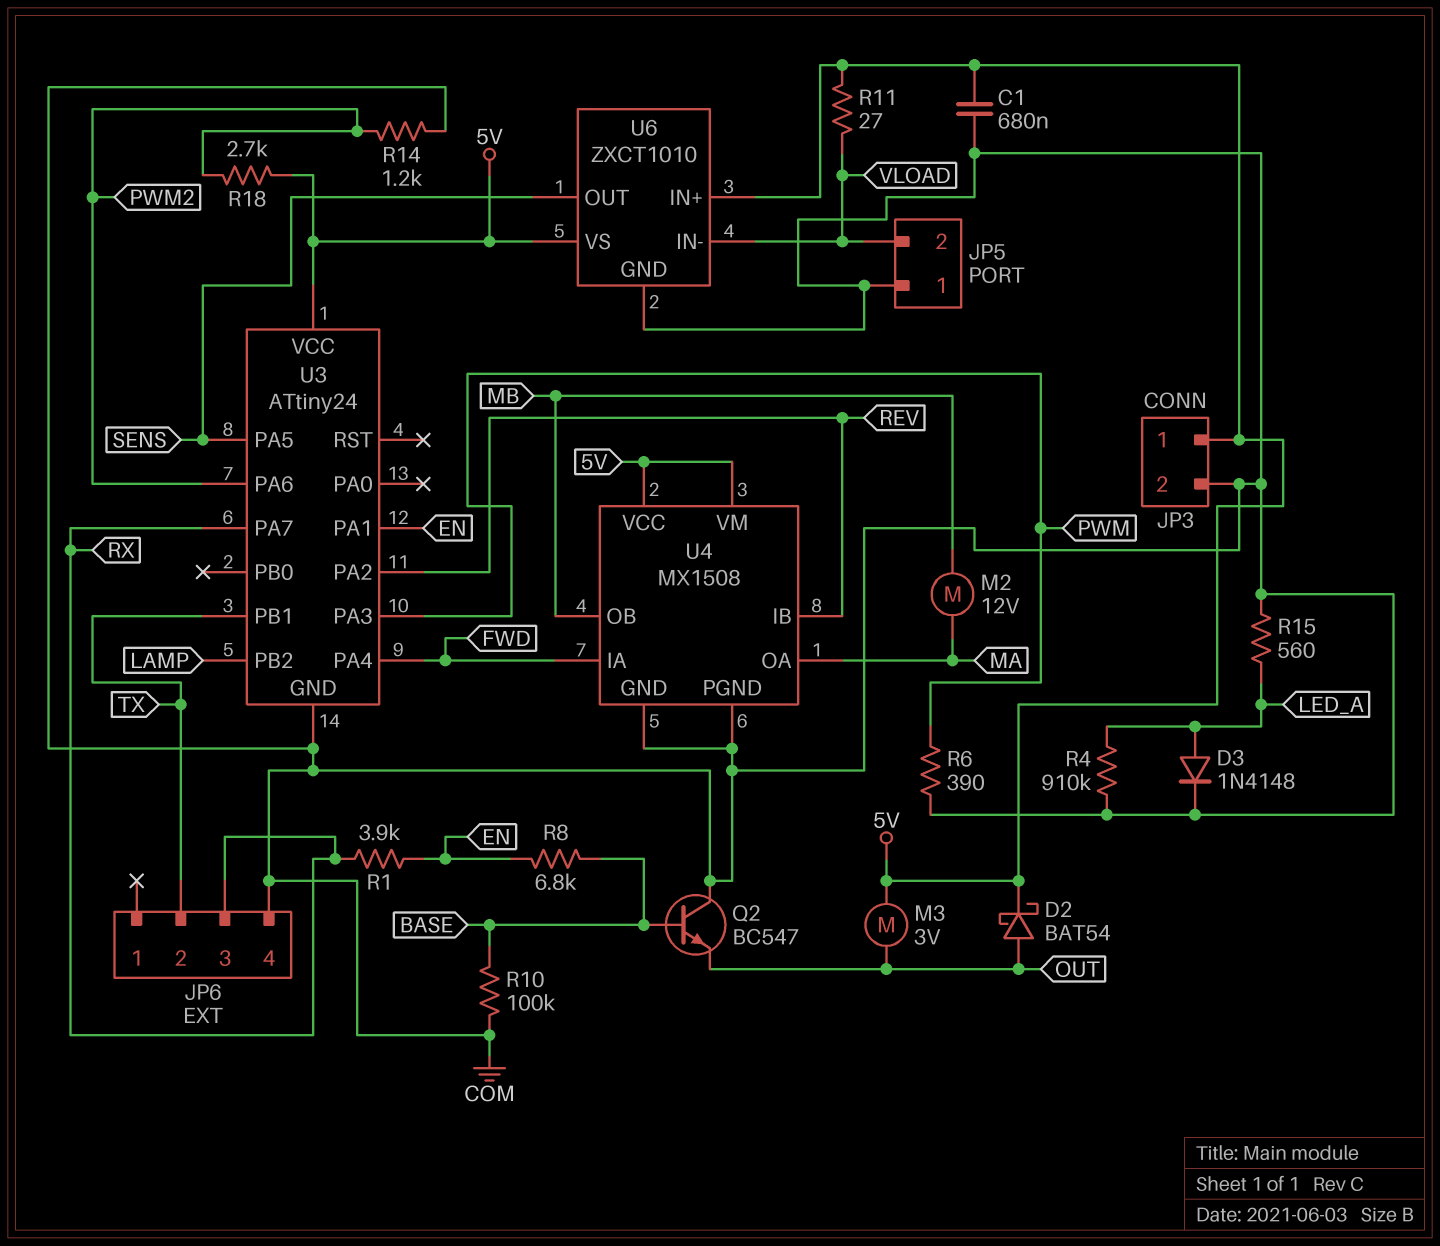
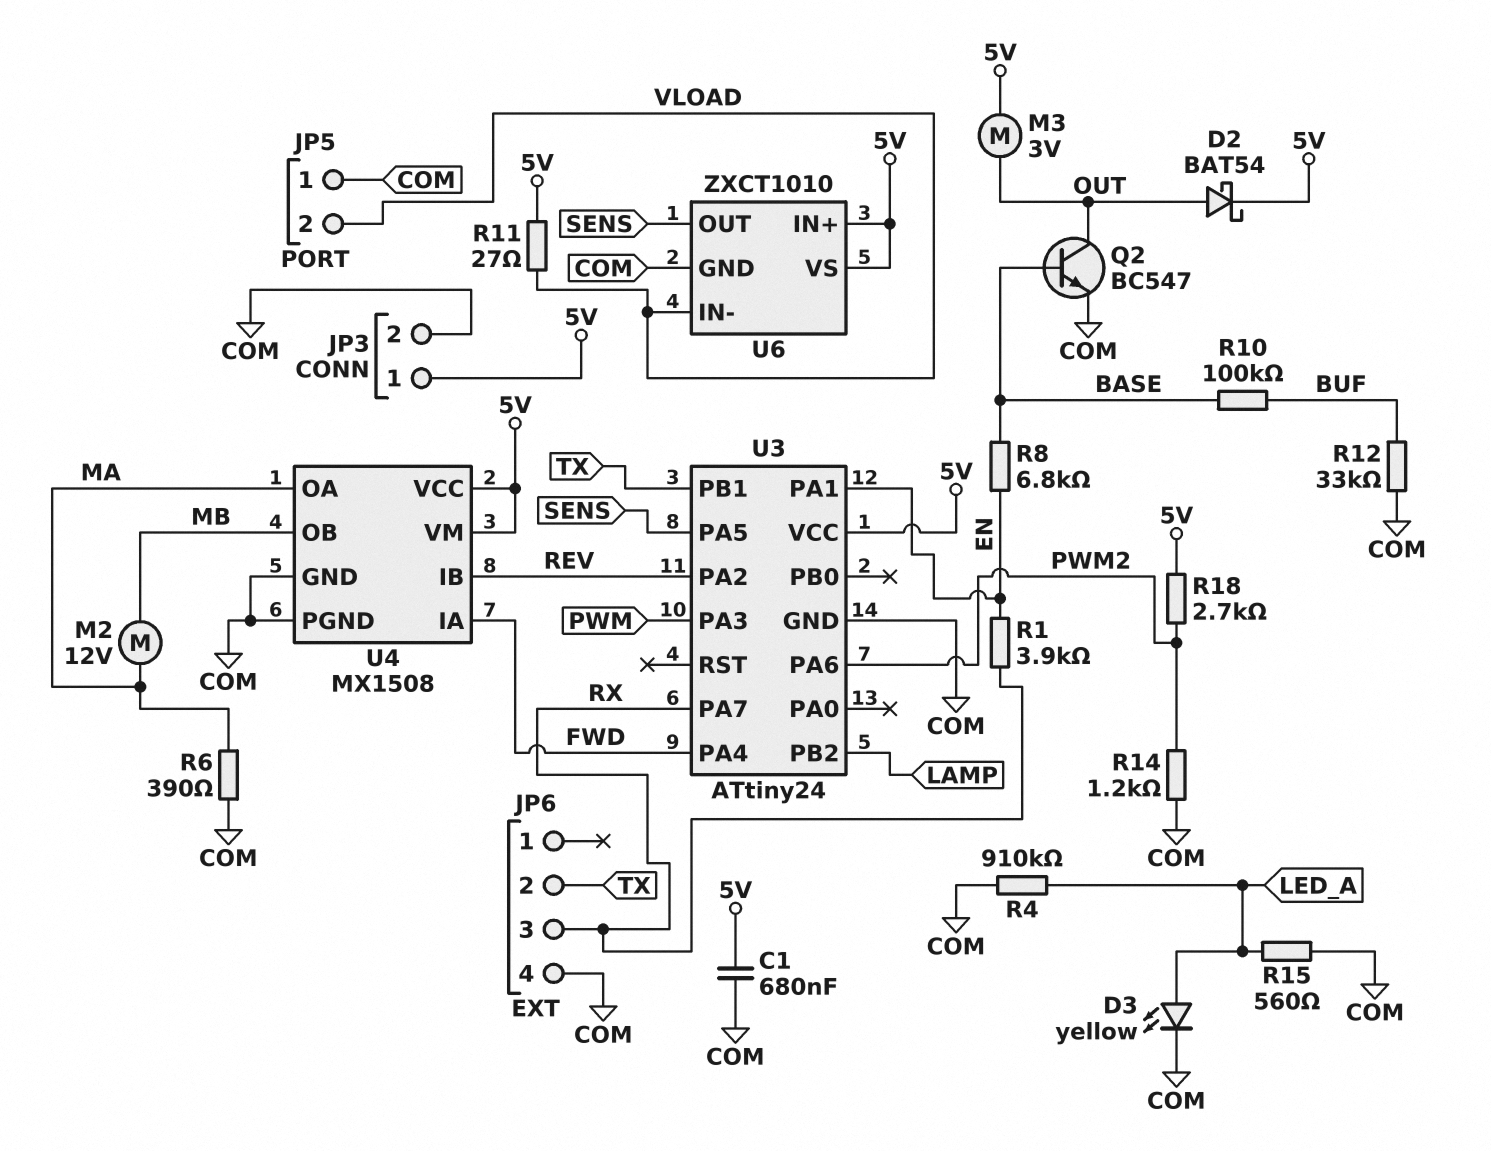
D3: diode 1N4148 (A LED_A, K COM) -> LED yellow (A LED_A, K COM)
Q2: NPN BC547 (B BASE, C COM, E OUT) -> NPN BC547 (B BASE, C OUT, E COM)
R6: 390 (COM, PWM) -> 390 (COM, MA)
R10: 100k (BASE, COM) -> 100k (BASE, BUF)
R12: none -> 33k (BUF, COM)

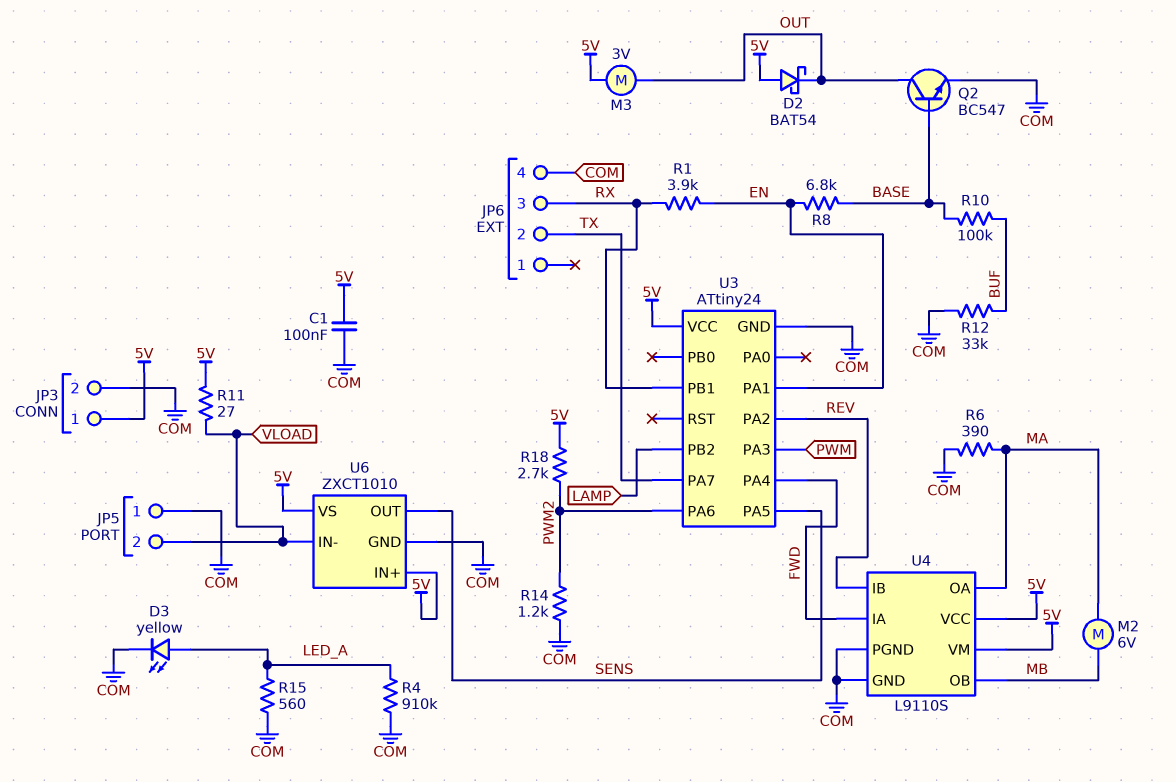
C1: 680nF (5V, COM) -> 100nF (5V, COM)
D2: schottky BAT54 (A OUT, K 5V) -> schottky BAT54 (A 5V, K OUT)
M2: motor 12V (MA, MB) -> motor 6V (MA, MB)
U3 pin PA7: RX -> TX
U3 pin PB1: TX -> RX
U4: MX1508 -> L9110S

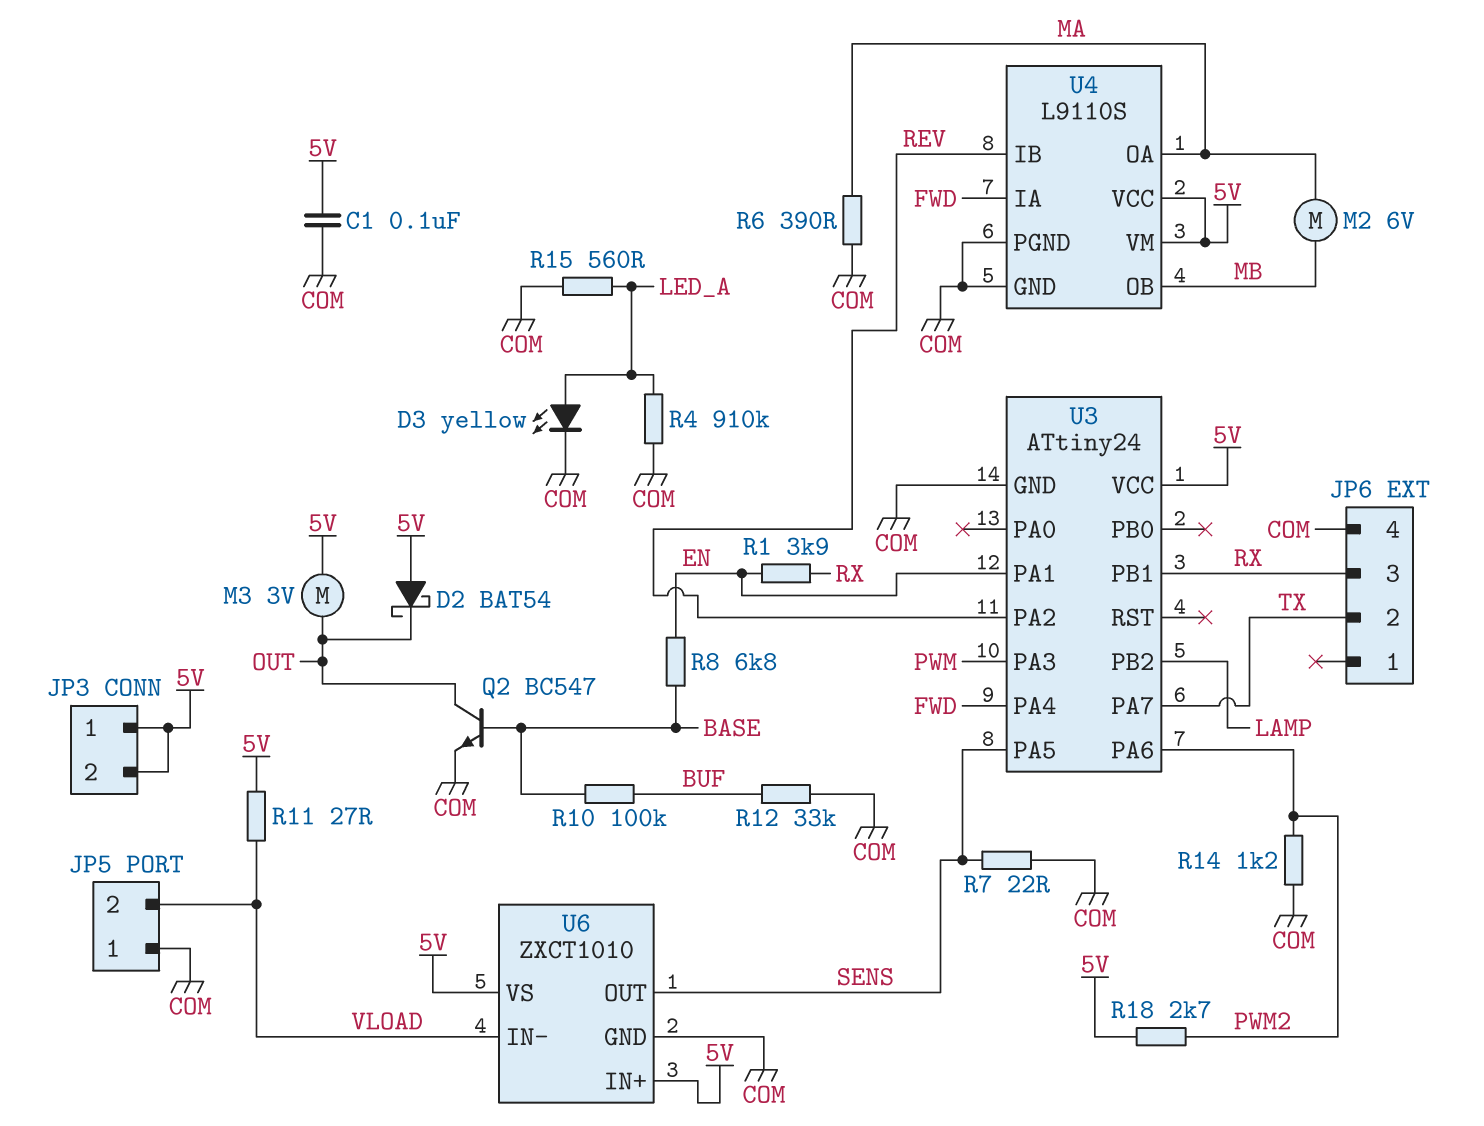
JP3 pin 2: COM -> 5V
R7: none -> 22 (COM, SENS)

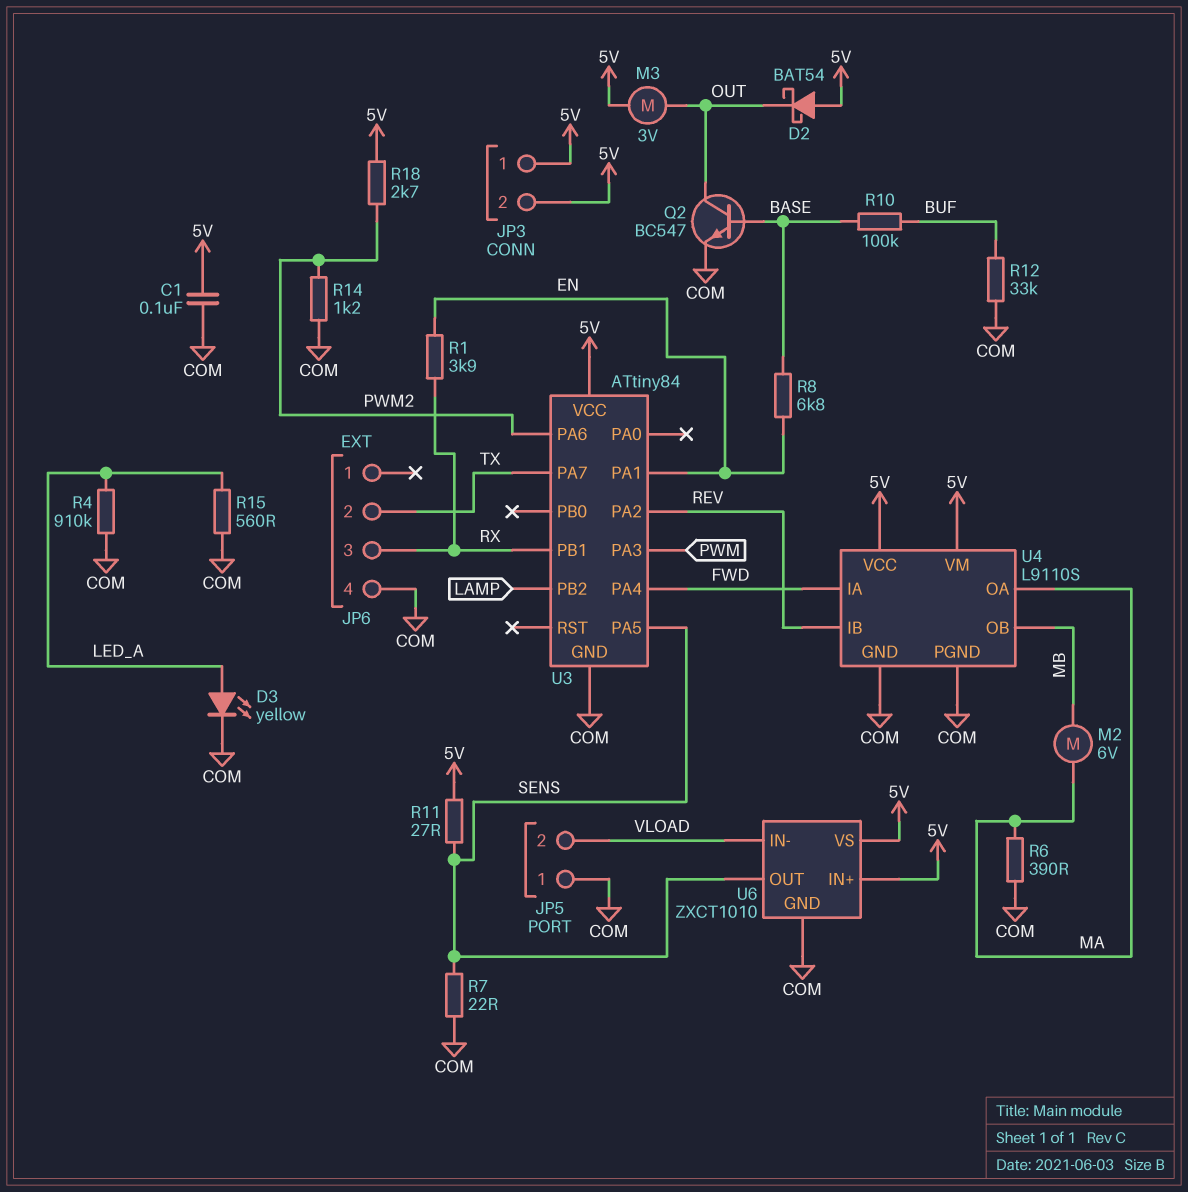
R11: 27 (5V, VLOAD) -> 27 (5V, SENS)
U3: ATtiny24 -> ATtiny84

